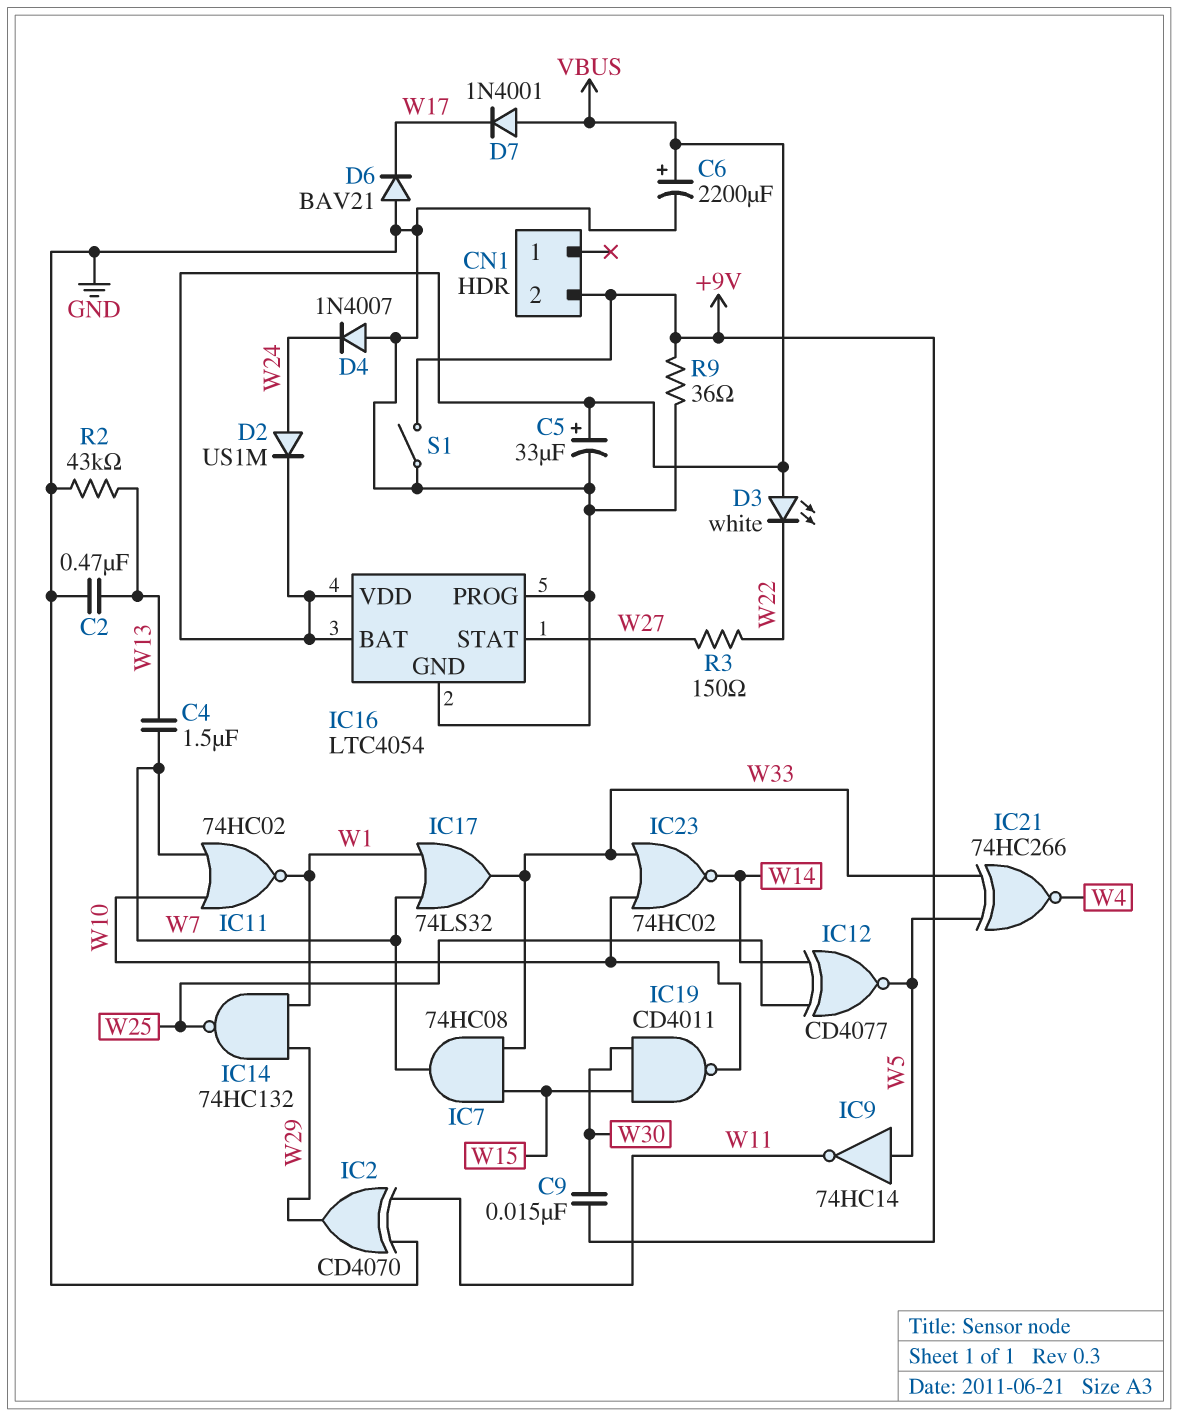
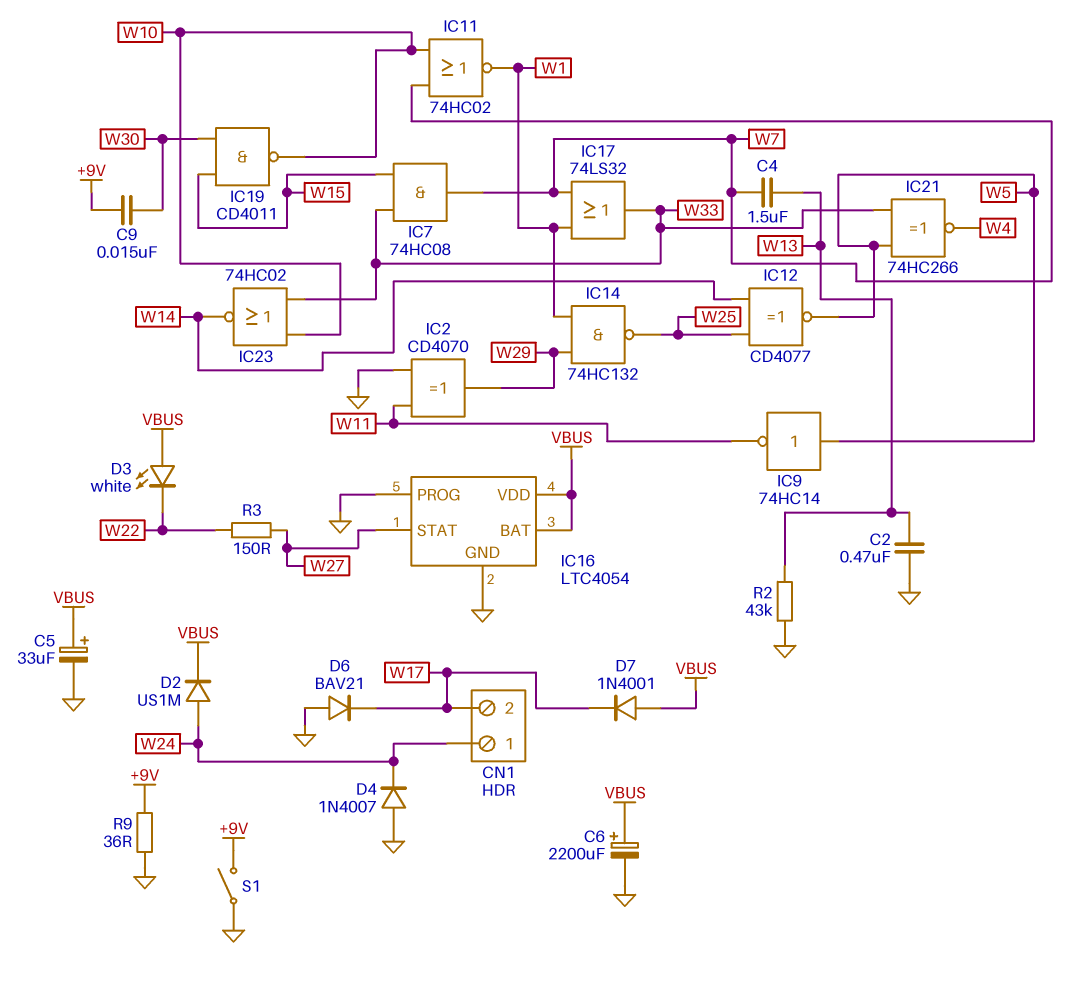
CN1 pin 1: none -> W24
CN1 pin 2: +9V -> W17

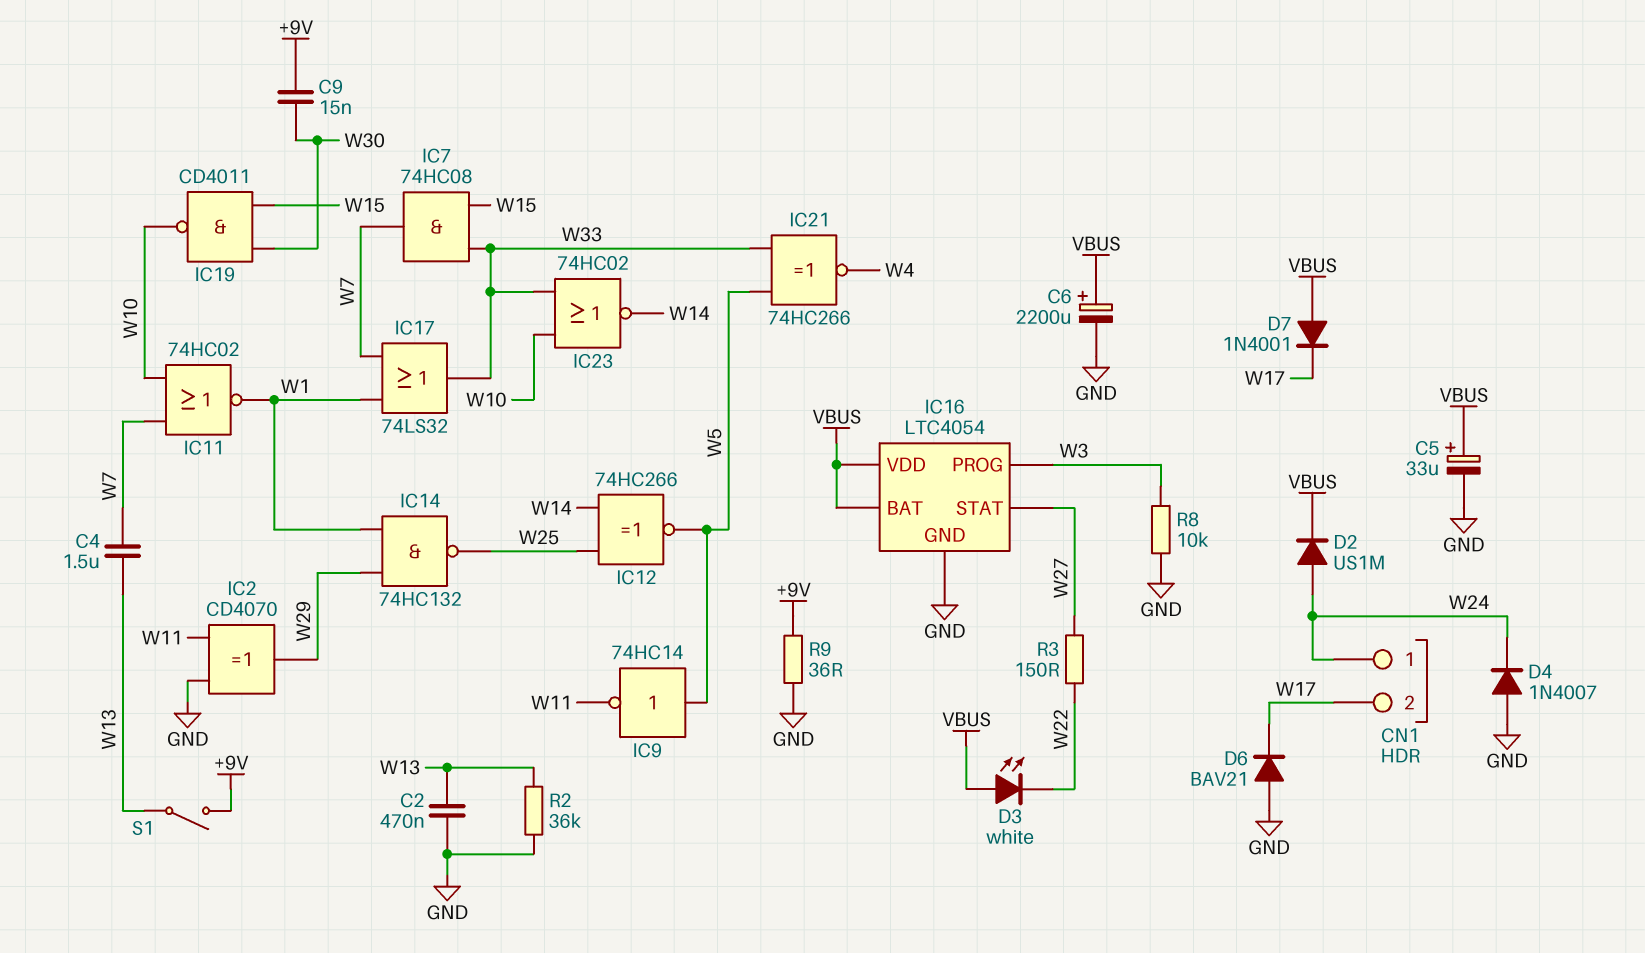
IC12: XNOR CD4077 (in W14, in W25, out W5) -> XNOR 74HC266 (in W14, in W25, out W5)
IC16 pin PROG: GND -> W3
R2: 43k (GND, W13) -> 36k (GND, W13)
R8: none -> 10k (GND, W3)
S1: switch (+9V, GND) -> switch (+9V, W13)

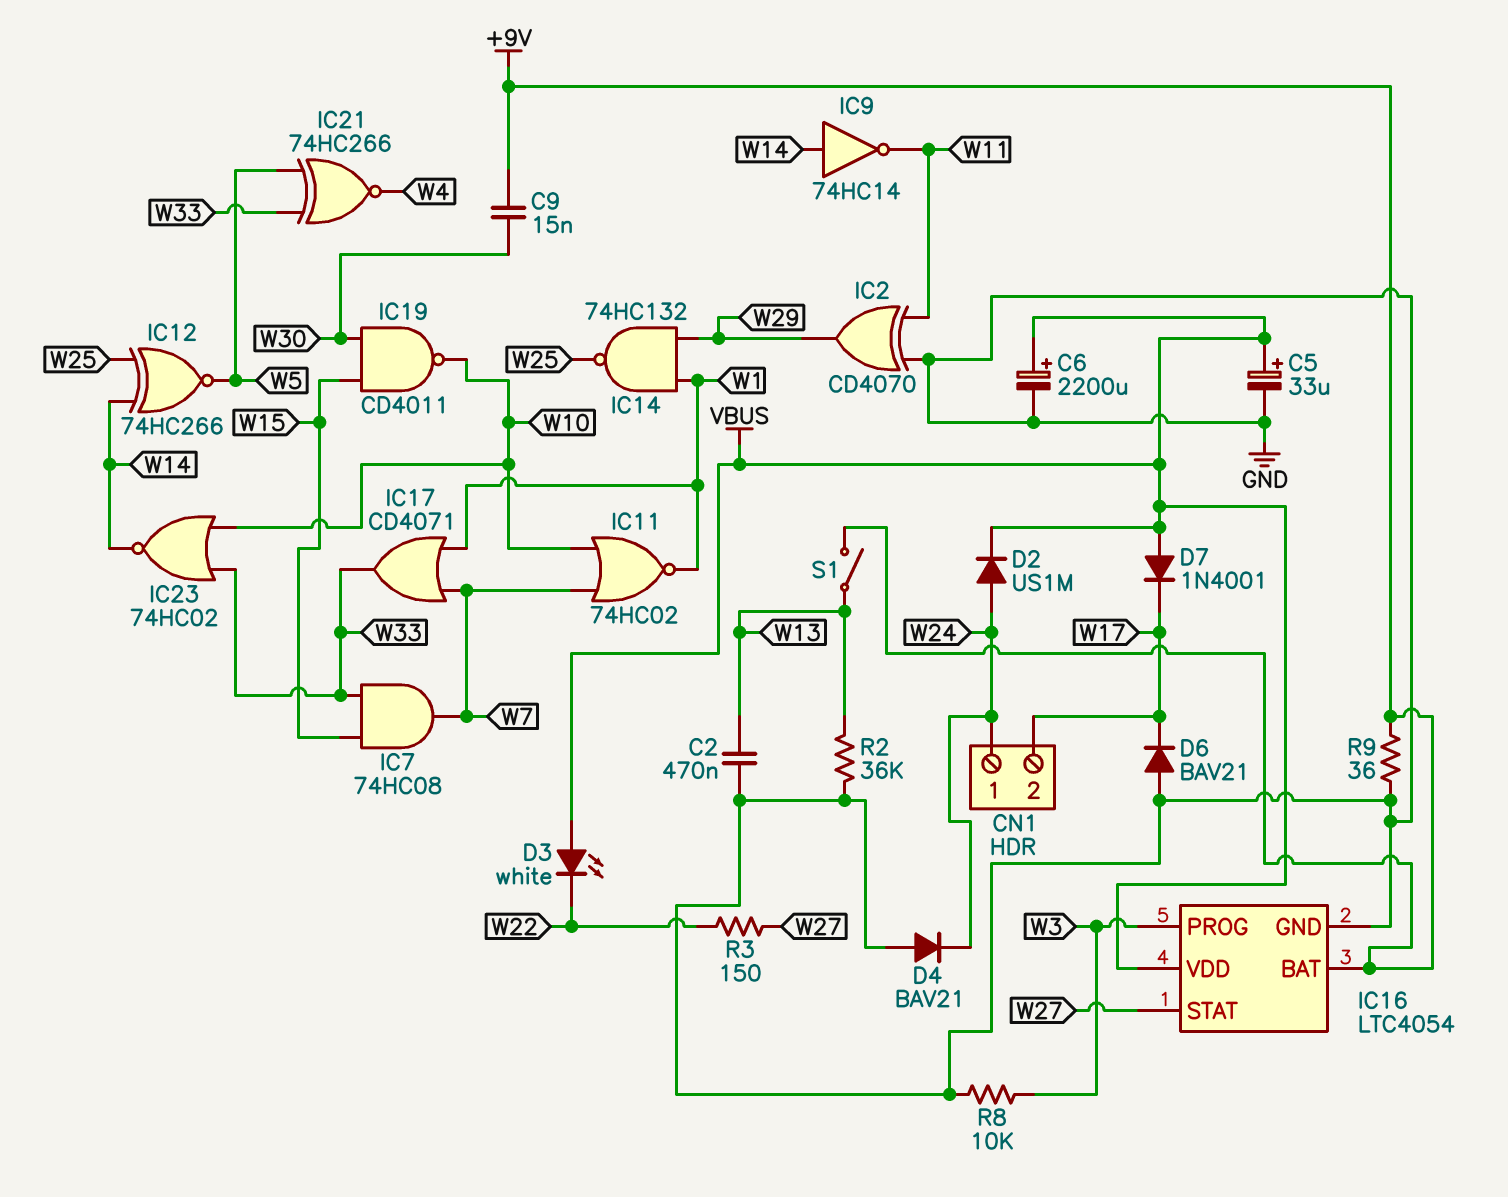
C4: 1.5uF (W7, W13) -> none
D4: diode 1N4007 (A GND, K W24) -> diode BAV21 (A GND, K W24)
IC9: NOT 74HC14 (in W5, out W11) -> NOT 74HC14 (in W14, out W11)
IC16 pin BAT: VBUS -> +9V
IC17: OR 74LS32 (in W1, in W7, out W33) -> OR CD4071 (in W1, in W7, out W33)

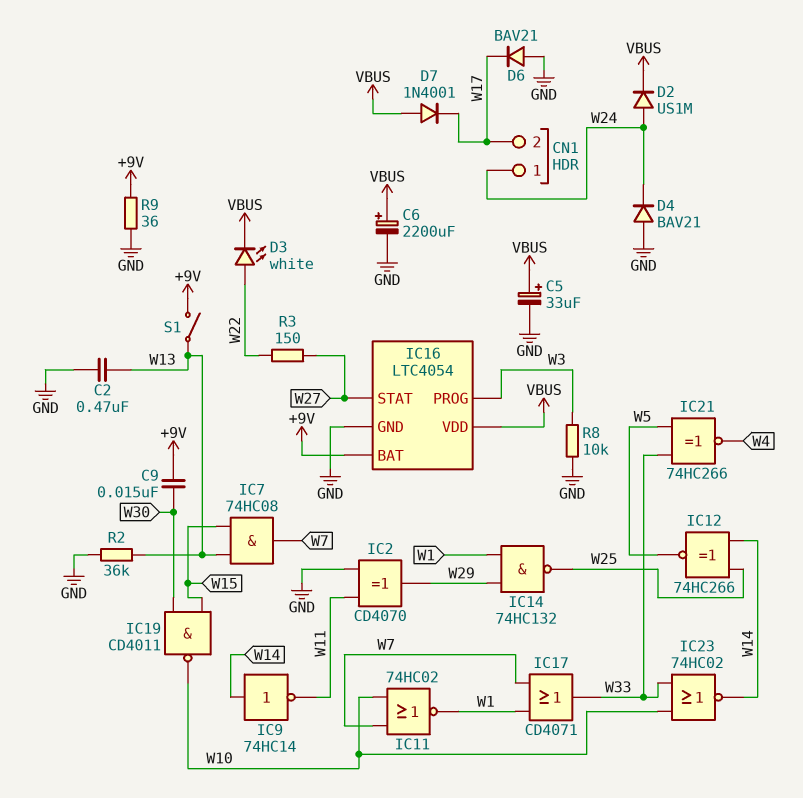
D3: LED white (A VBUS, K W22) -> LED white (A W22, K VBUS)
IC7: AND 74HC08 (in W15, in W33, out W7) -> AND 74HC08 (in W13, in W15, out W7)

